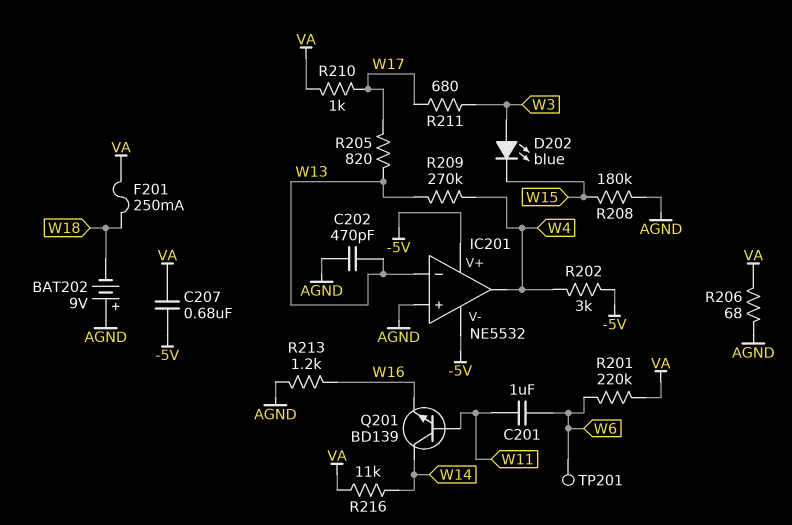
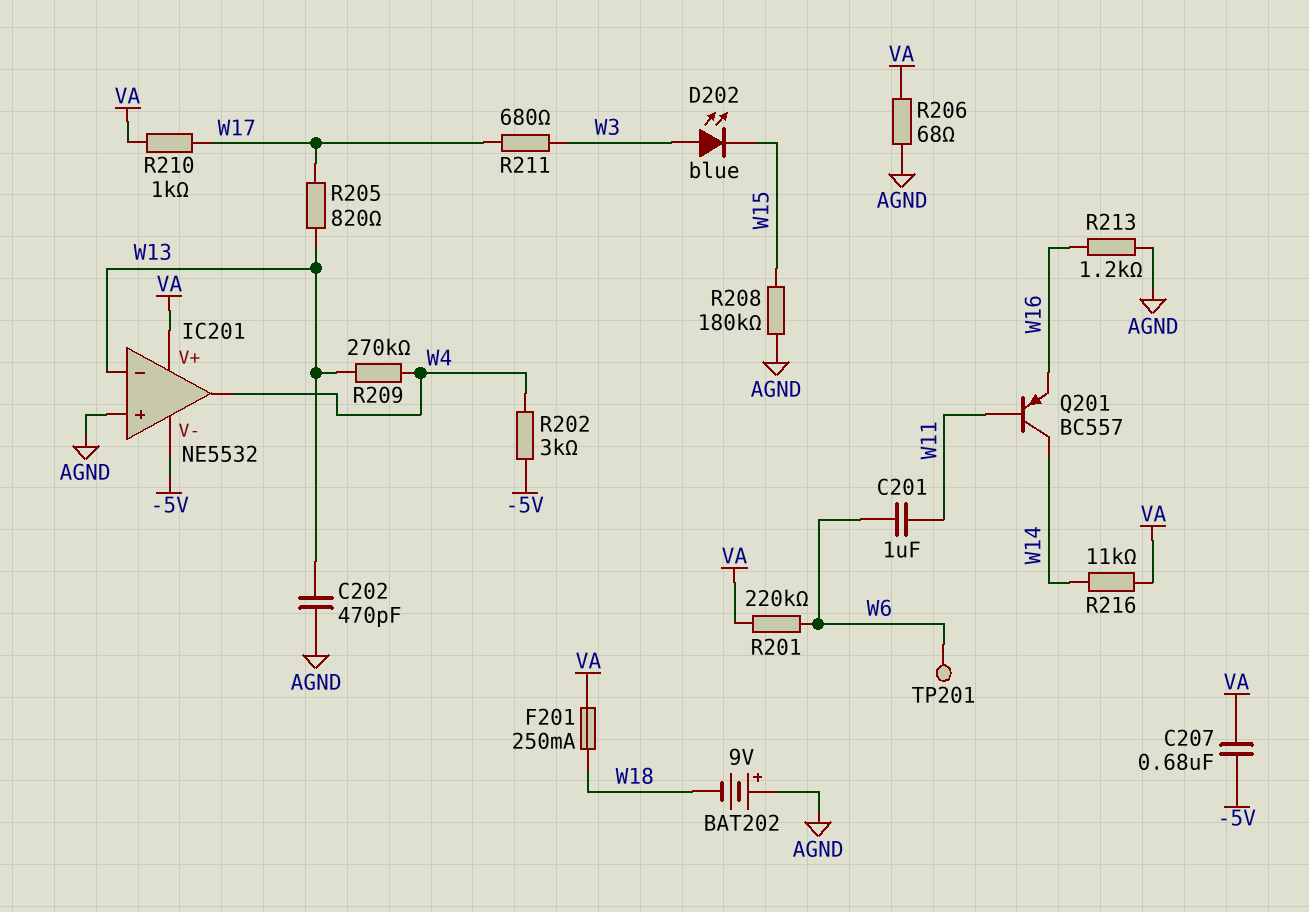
IC201 pin V+: -5V -> VA
Q201: NPN BD139 (B W11, C W14, E W16) -> PNP BC557 (B W11, C W14, E W16)

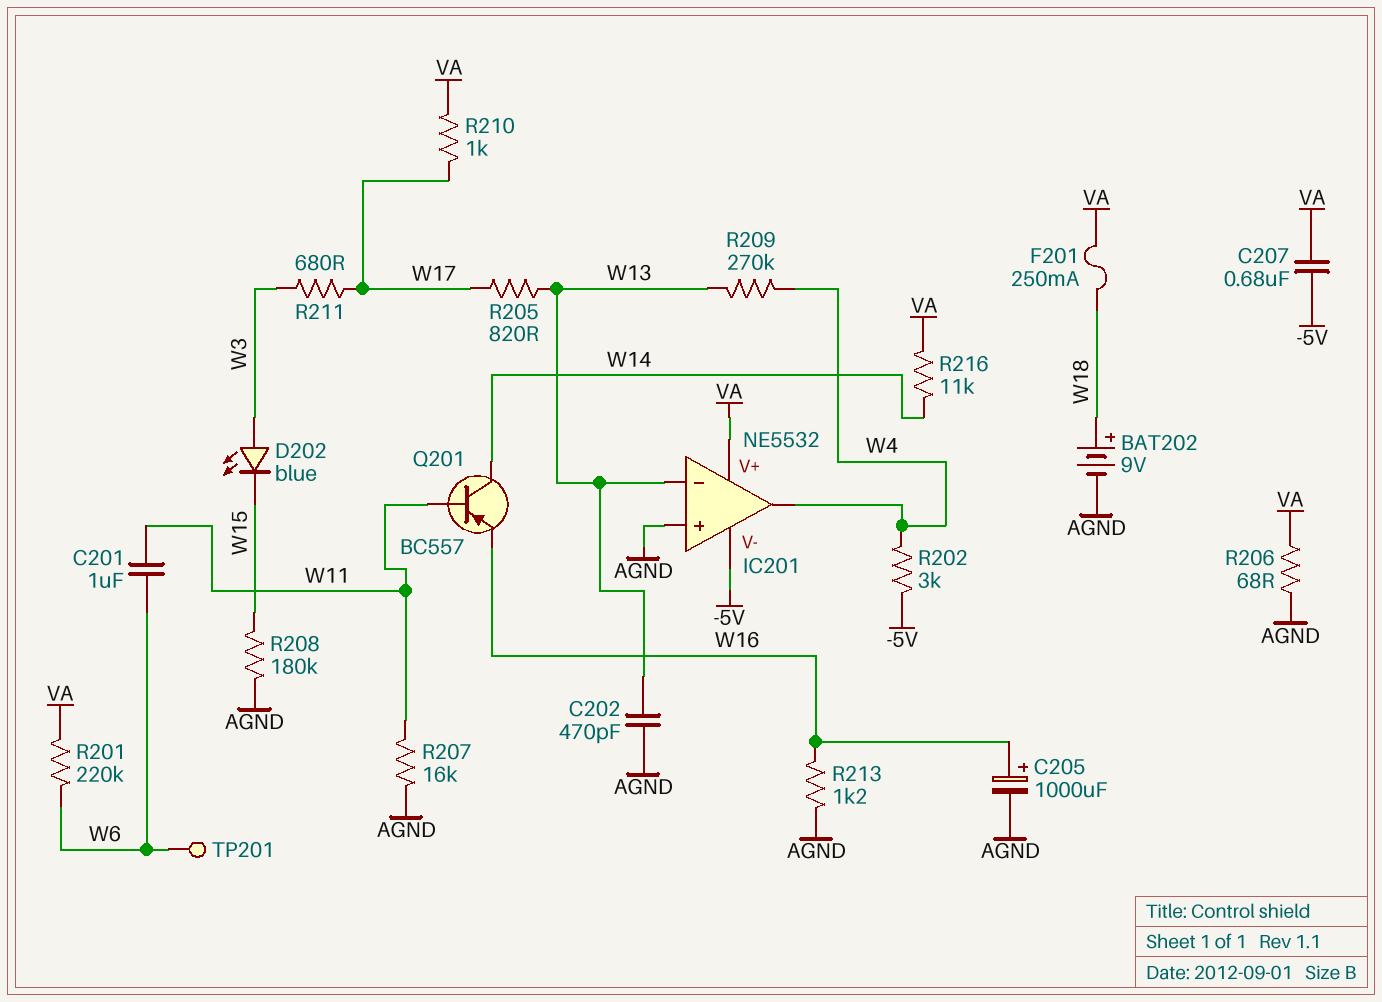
BAT202: 9V (plus AGND, minus W18) -> 9V (plus W18, minus AGND)
C205: none -> 1000uF (plus W16, minus AGND)
R207: none -> 16k (AGND, W11)

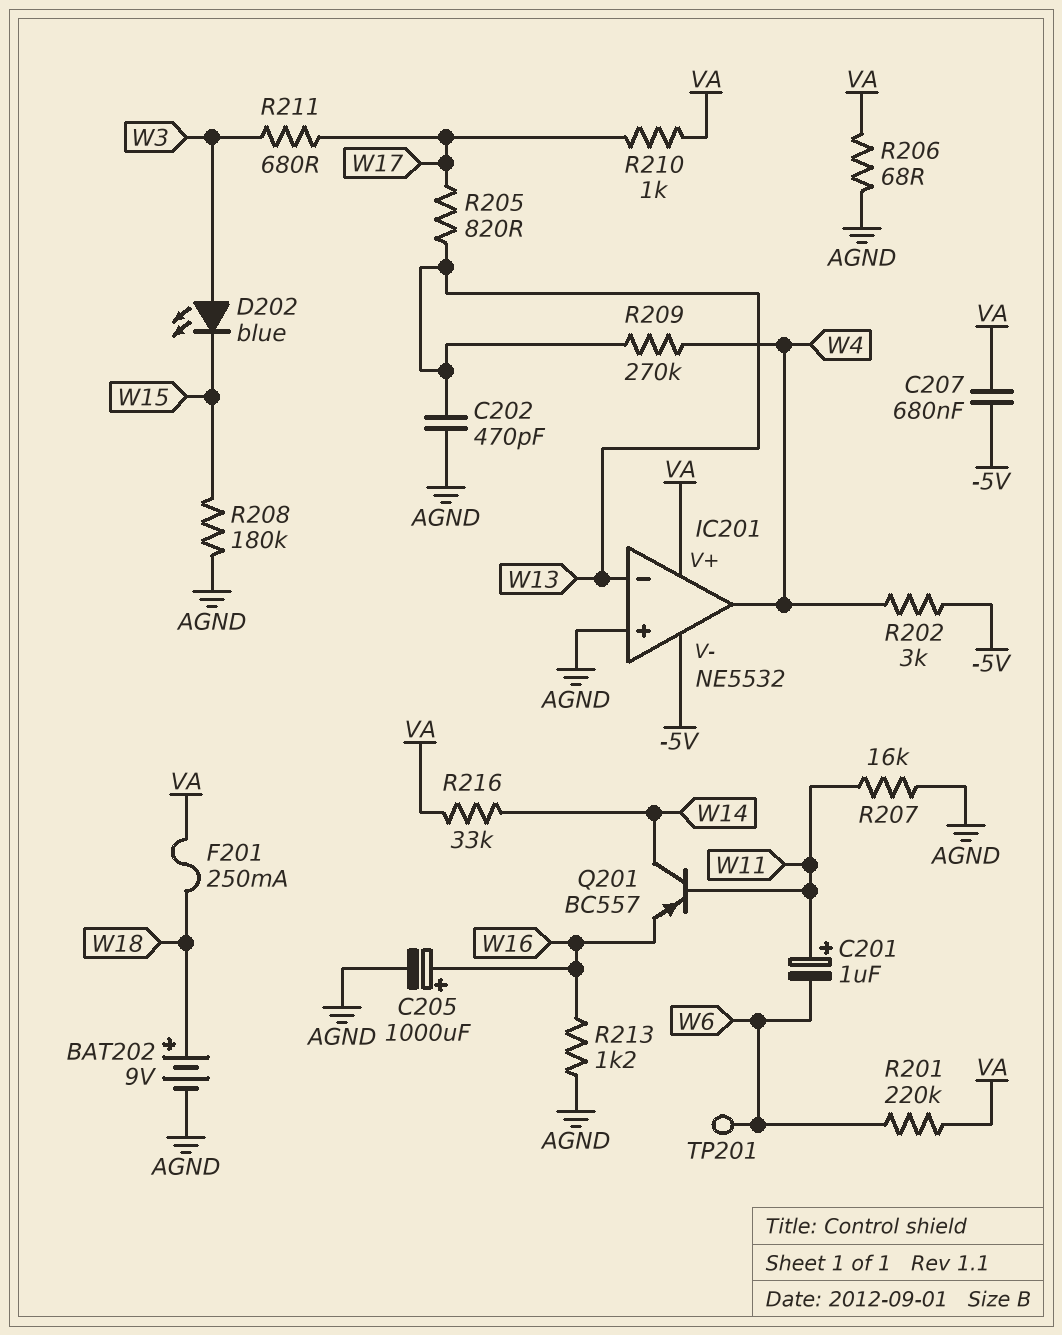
C201: 1uF (W6, W11) -> 1uF (plus W11, minus W6)
R216: 11k (VA, W14) -> 33k (VA, W14)

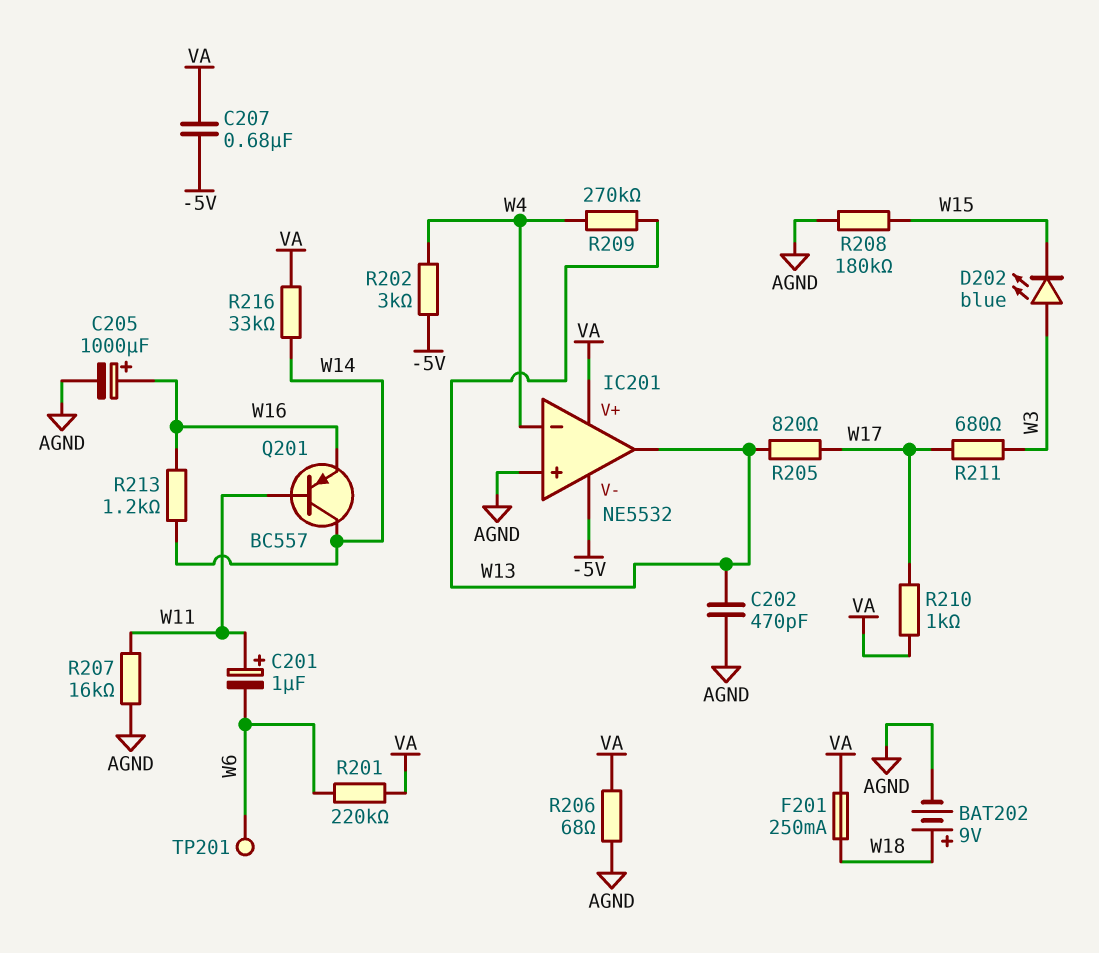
IC201 pin in-: W13 -> W4
IC201 pin out: W4 -> W13
R213: 1.2k (AGND, W16) -> 1.2k (W14, W16)

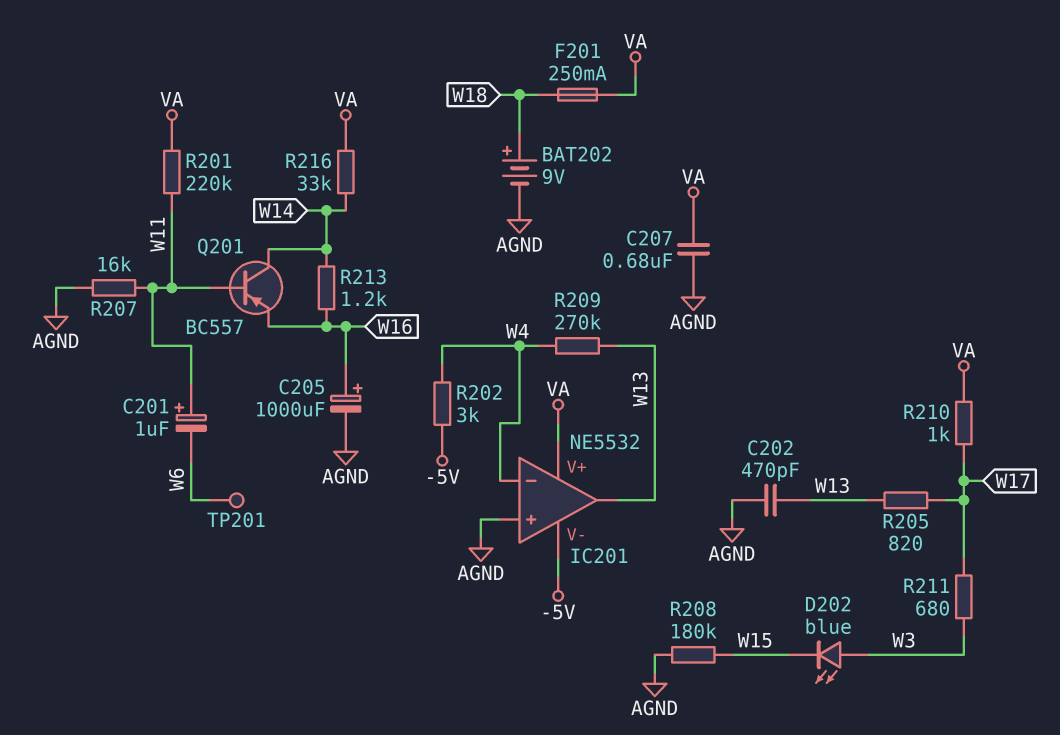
C207: 680nF (-5V, VA) -> 680nF (AGND, VA)
R201: 220k (VA, W6) -> 220k (VA, W11)
R206: 68 (AGND, VA) -> none

